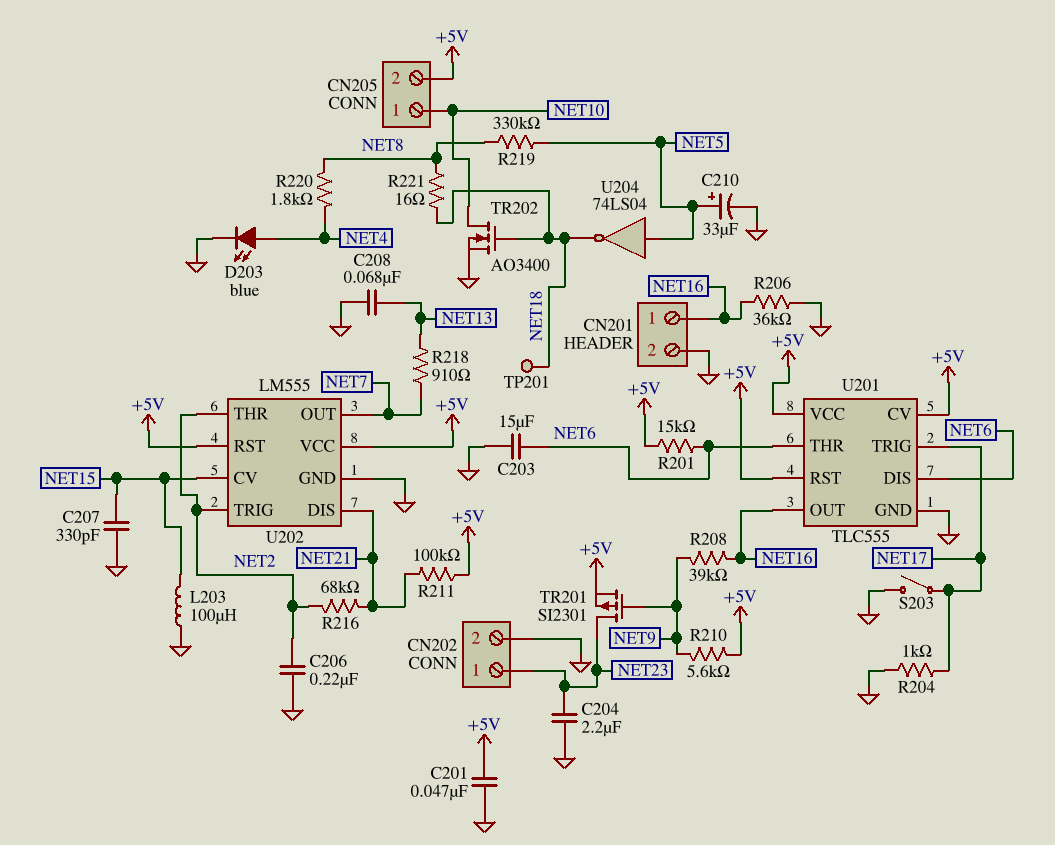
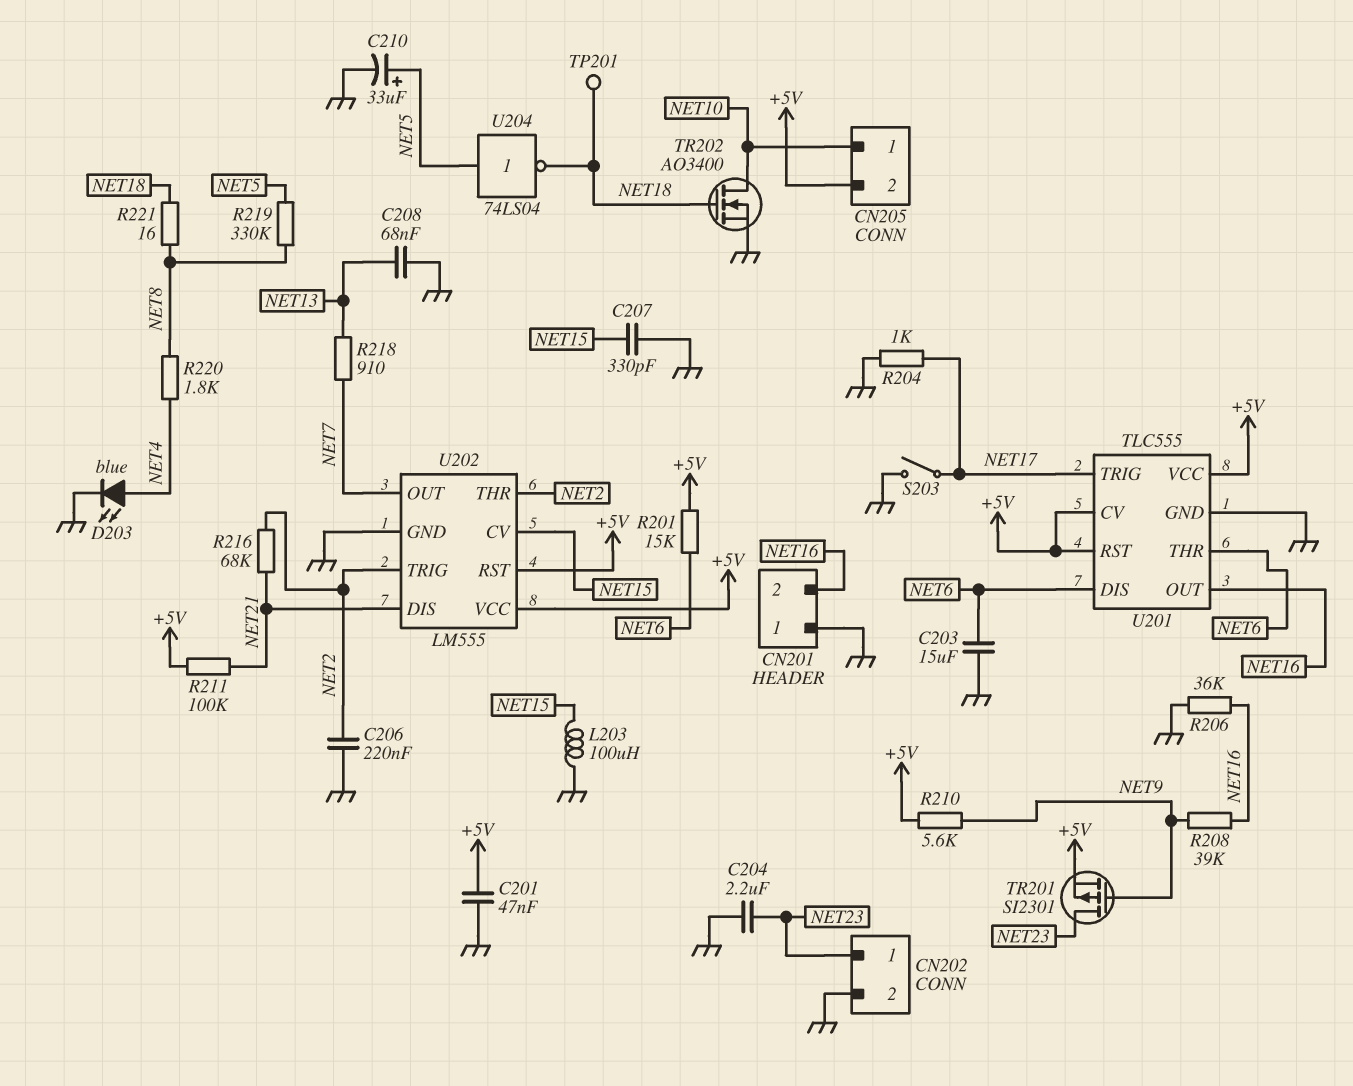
CN201 pin 1: NET16 -> GND
CN201 pin 2: GND -> NET16

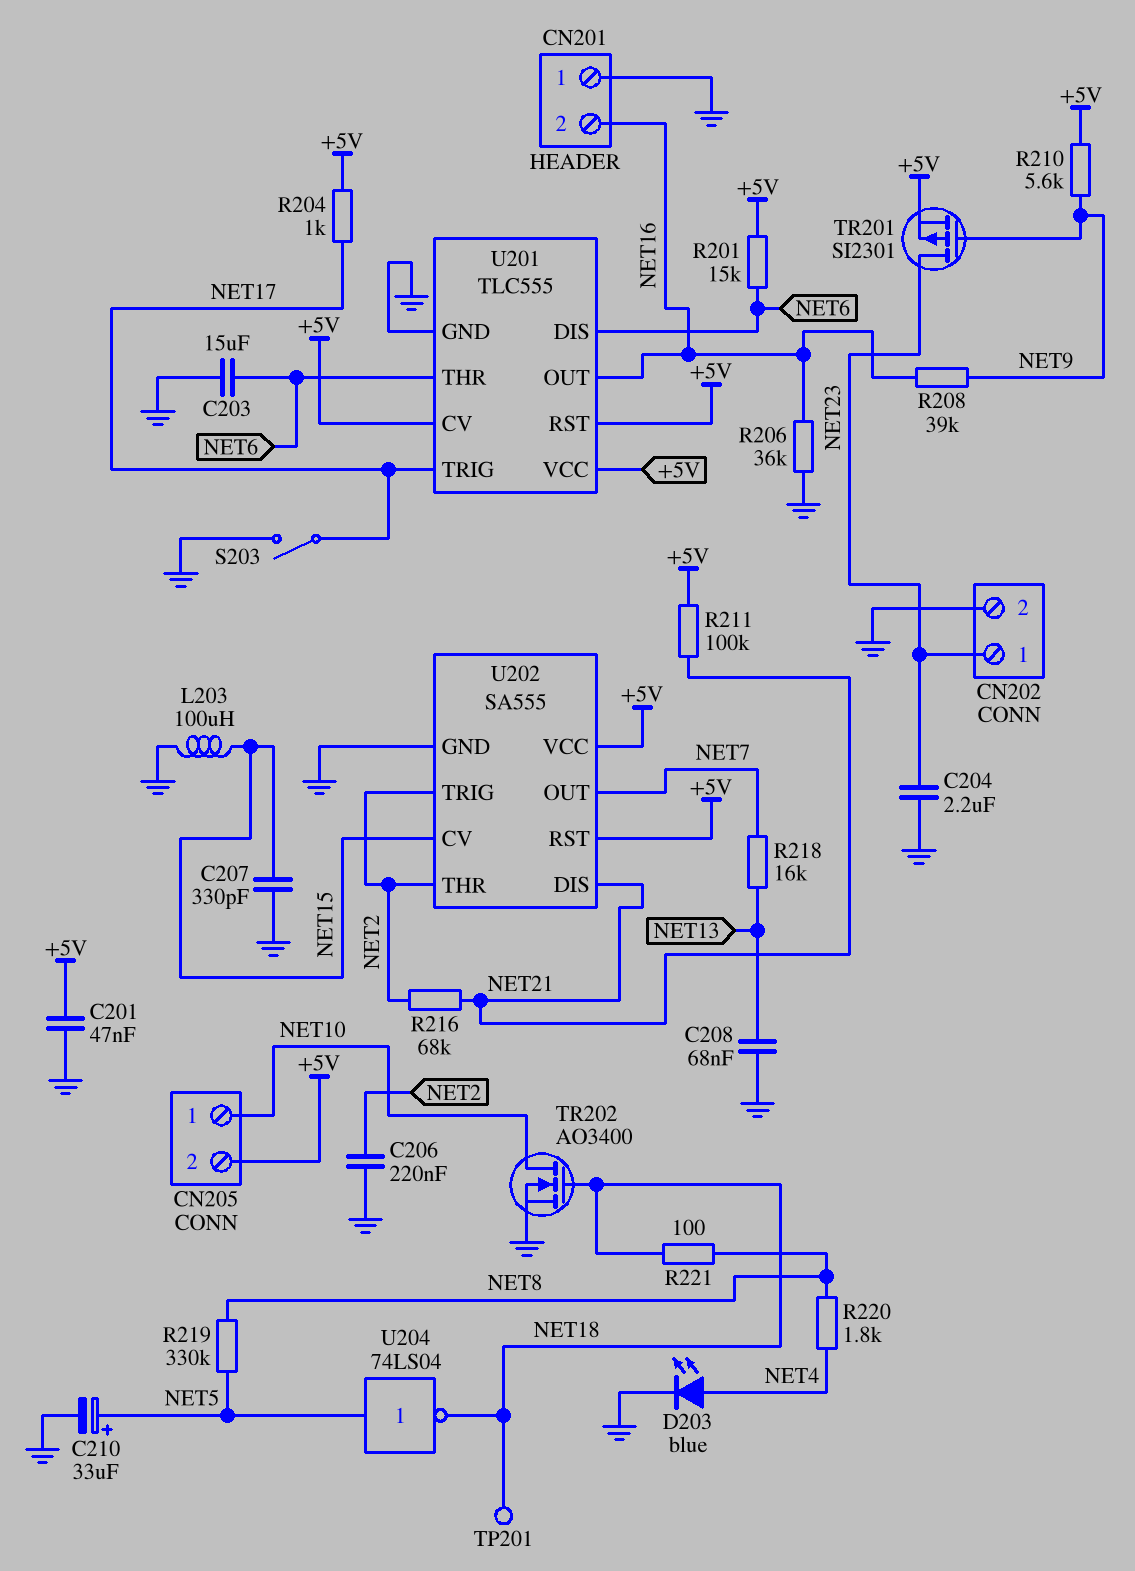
R204: 1k (GND, NET17) -> 1k (+5V, NET17)
R218: 910 (NET7, NET13) -> 16k (NET7, NET13)
R221: 16 (NET8, NET18) -> 100 (NET8, NET18)
U202: LM555 -> SA555

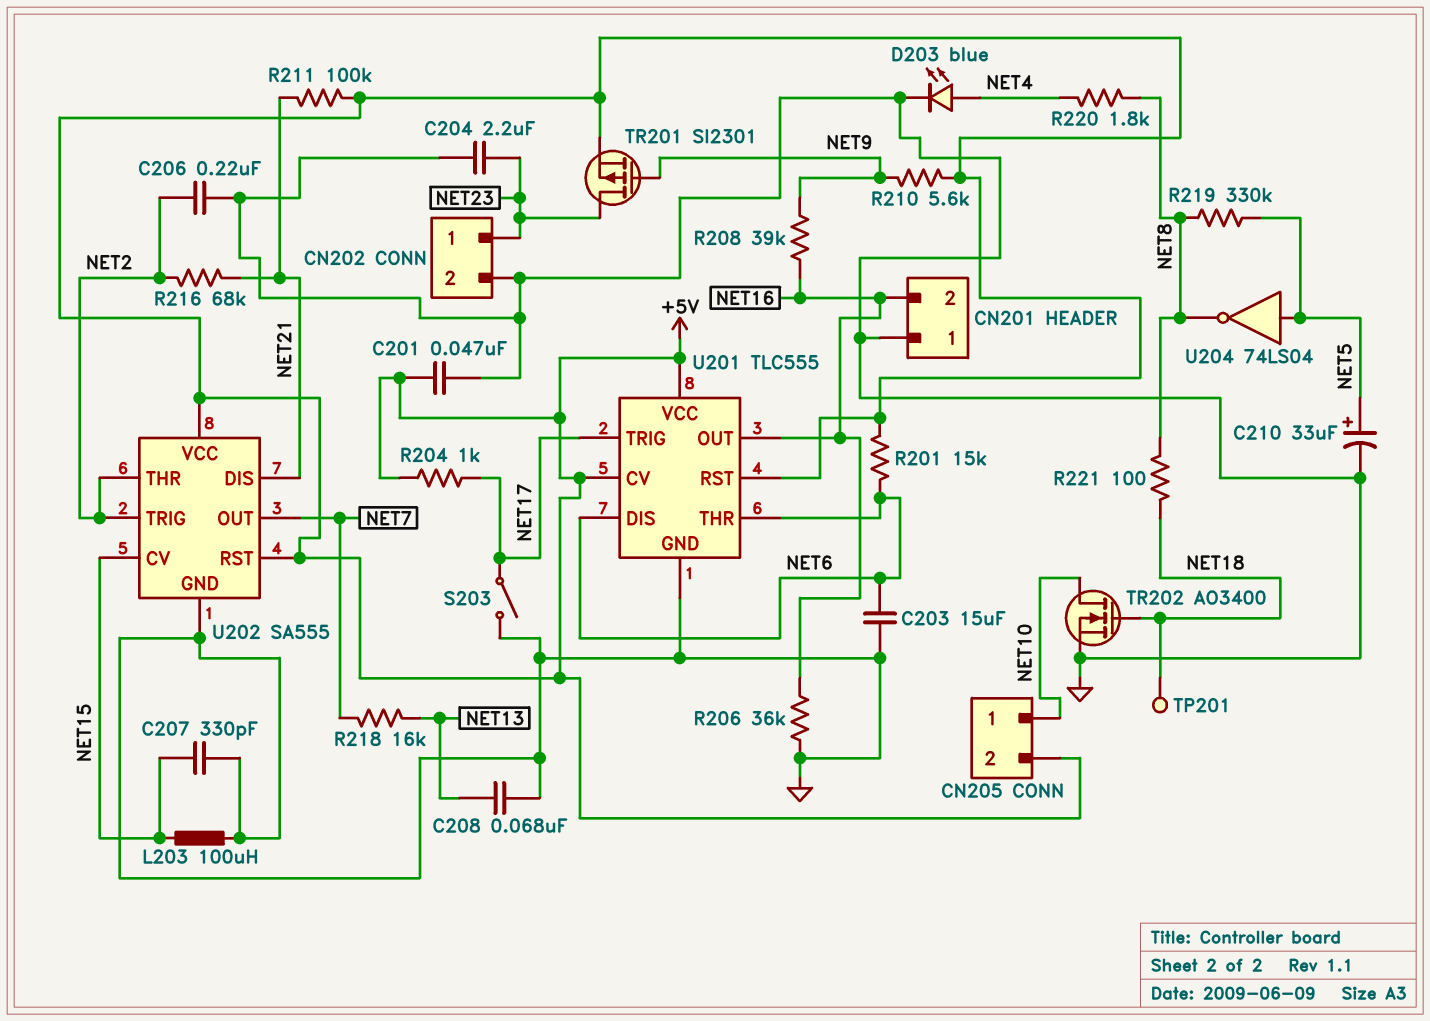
U204: NOT 74LS04 (in NET5, out NET18) -> NOT 74LS04 (in NET5, out NET8)

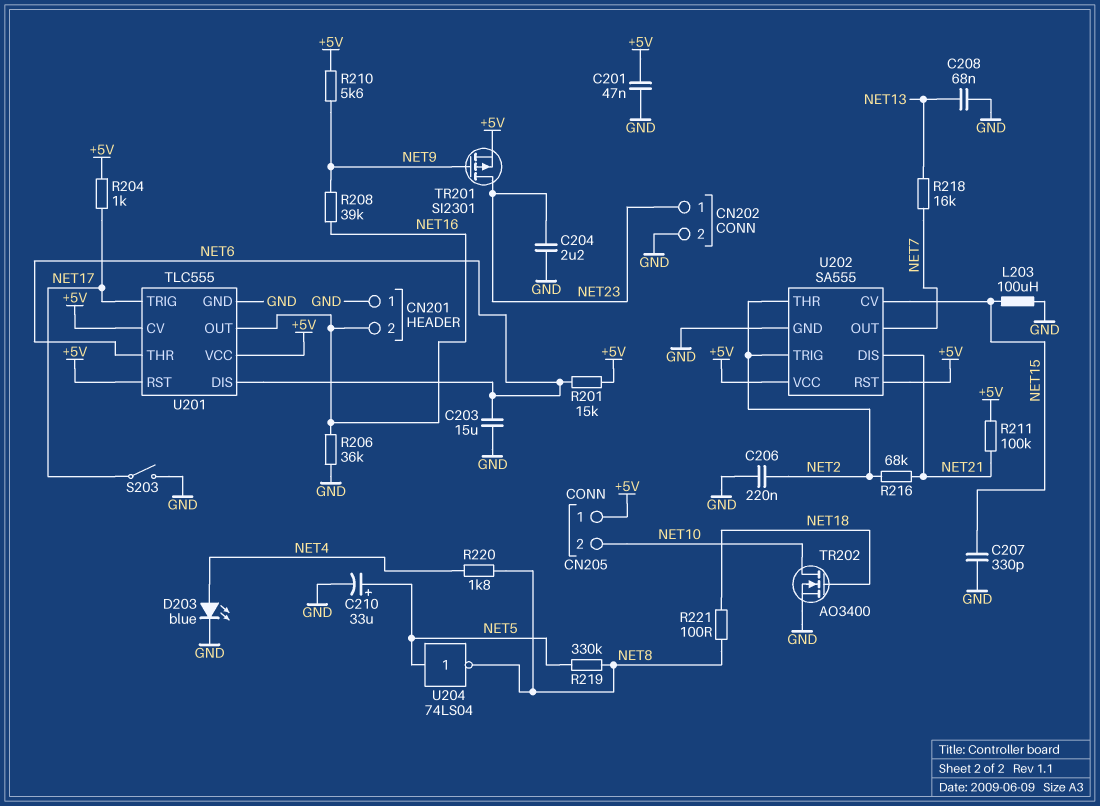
CN205 pin 1: NET10 -> +5V
CN205 pin 2: +5V -> NET10
TP201: test point (NET18) -> none

